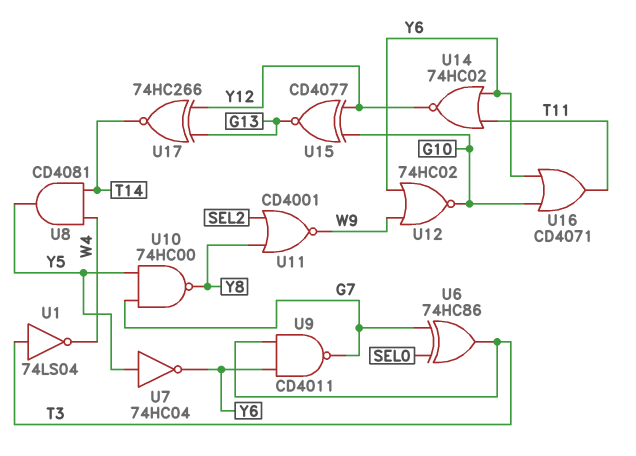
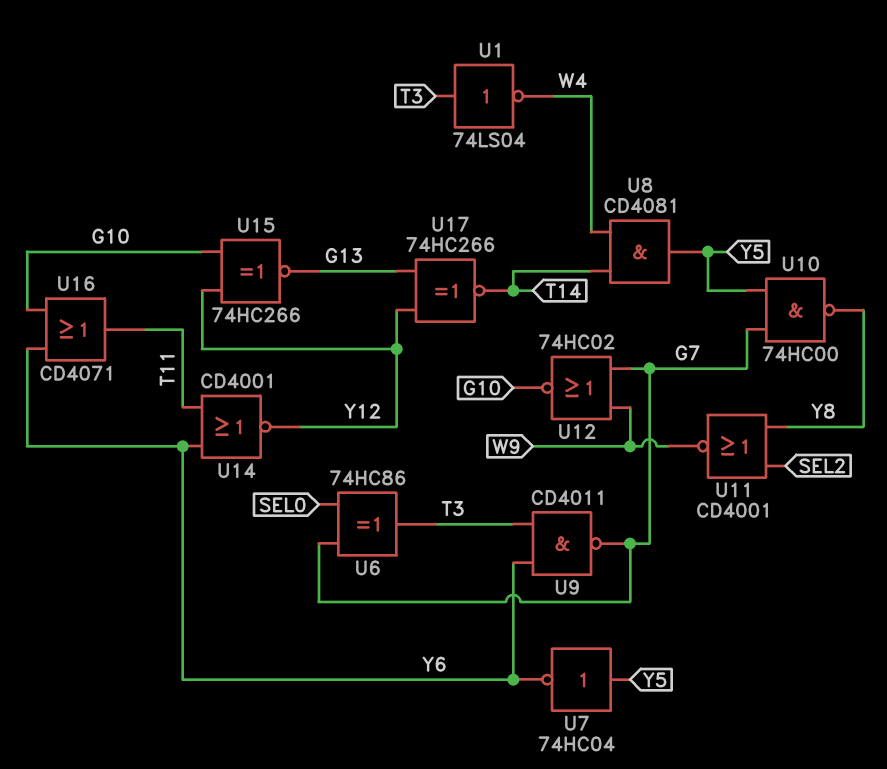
U12: NOR 74HC02 (in W9, in Y6, out G10) -> NOR 74HC02 (in G7, in W9, out G10)
U14: NOR 74HC02 (in T11, in Y6, out Y12) -> NOR CD4001 (in T11, in Y6, out Y12)
U15: XNOR CD4077 (in G10, in Y12, out G13) -> XNOR 74HC266 (in G10, in Y12, out G13)

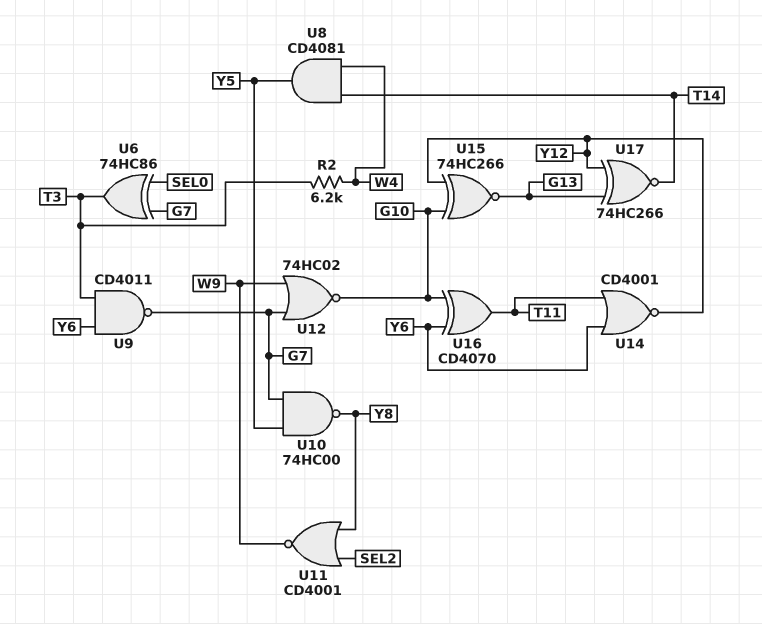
R2: none -> 6.2k (T3, W4)
U1: NOT 74LS04 (in T3, out W4) -> none
U7: NOT 74HC04 (in Y5, out Y6) -> none
U16: OR CD4071 (in G10, in Y6, out T11) -> XOR CD4070 (in G10, in Y6, out T11)

